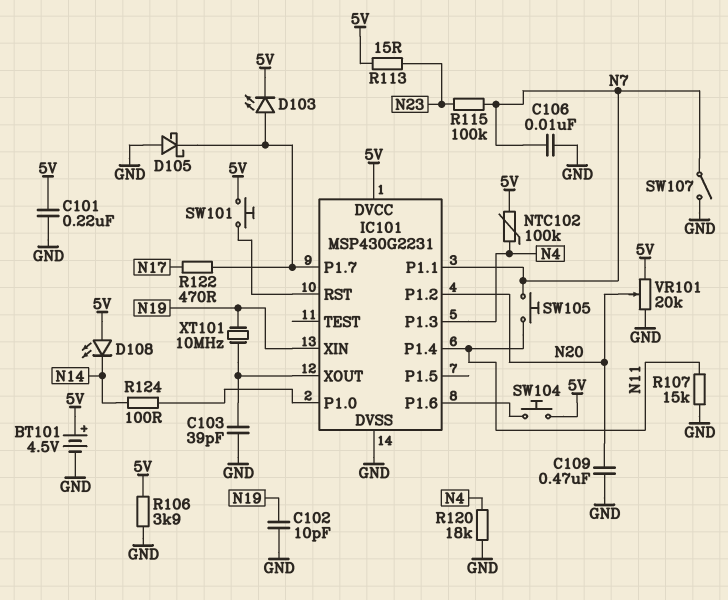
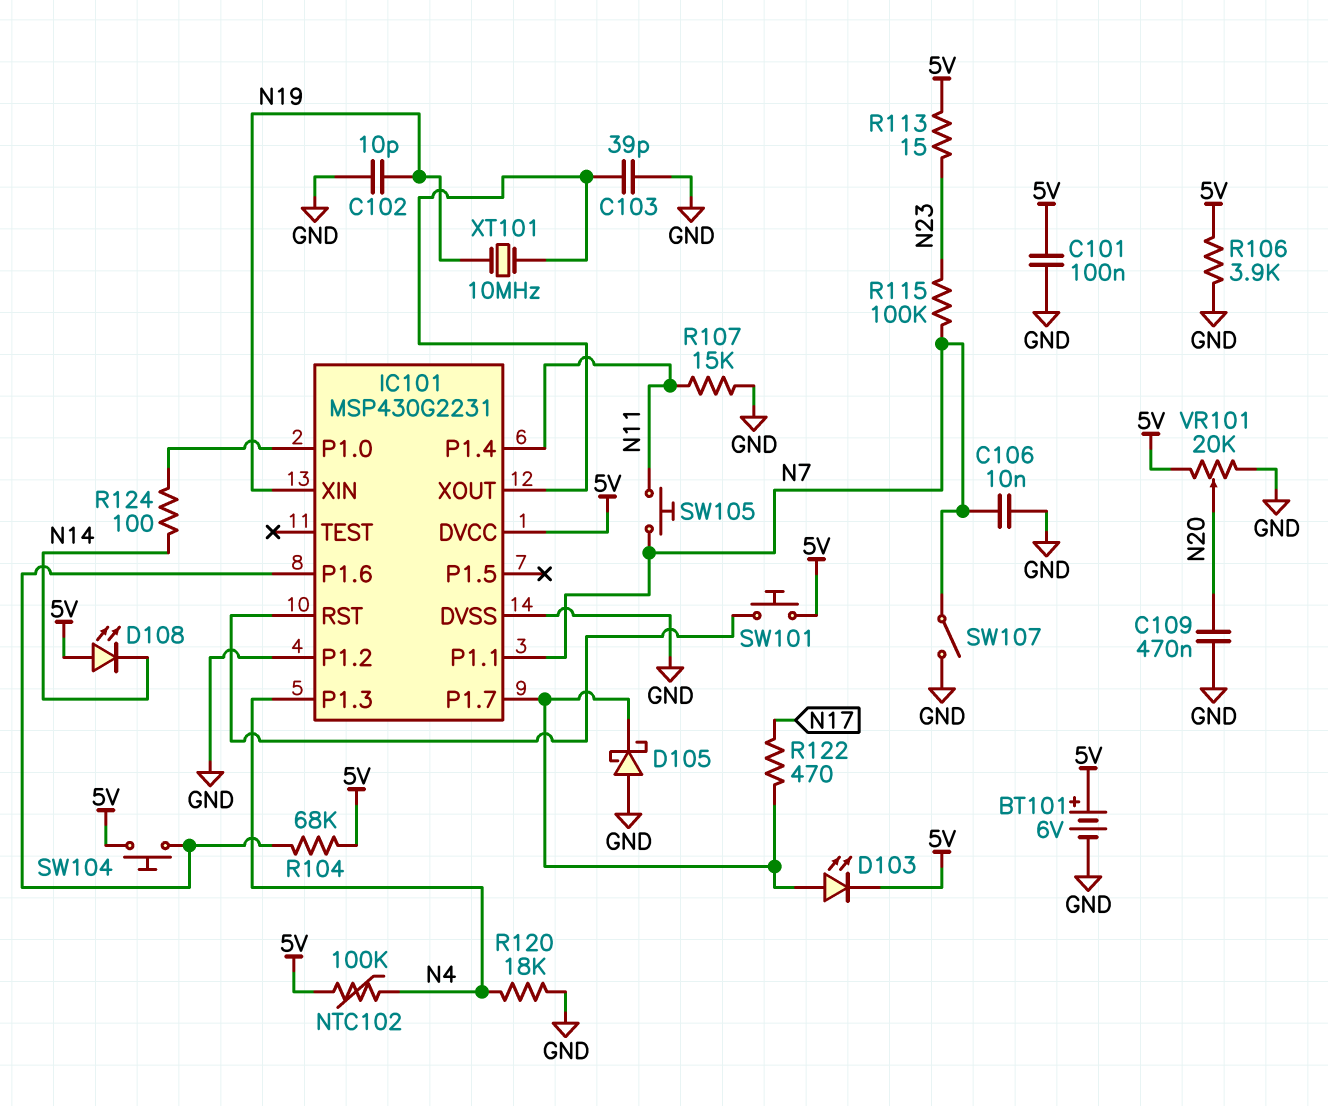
BT101: 4.5V (plus 5V, minus GND) -> 6V (plus 5V, minus GND)
C101: 220nF (5V, GND) -> 100nF (5V, GND)
IC101 pin P1.2: N20 -> GND
R104: none -> 68k (5V, IC101/P1.6)

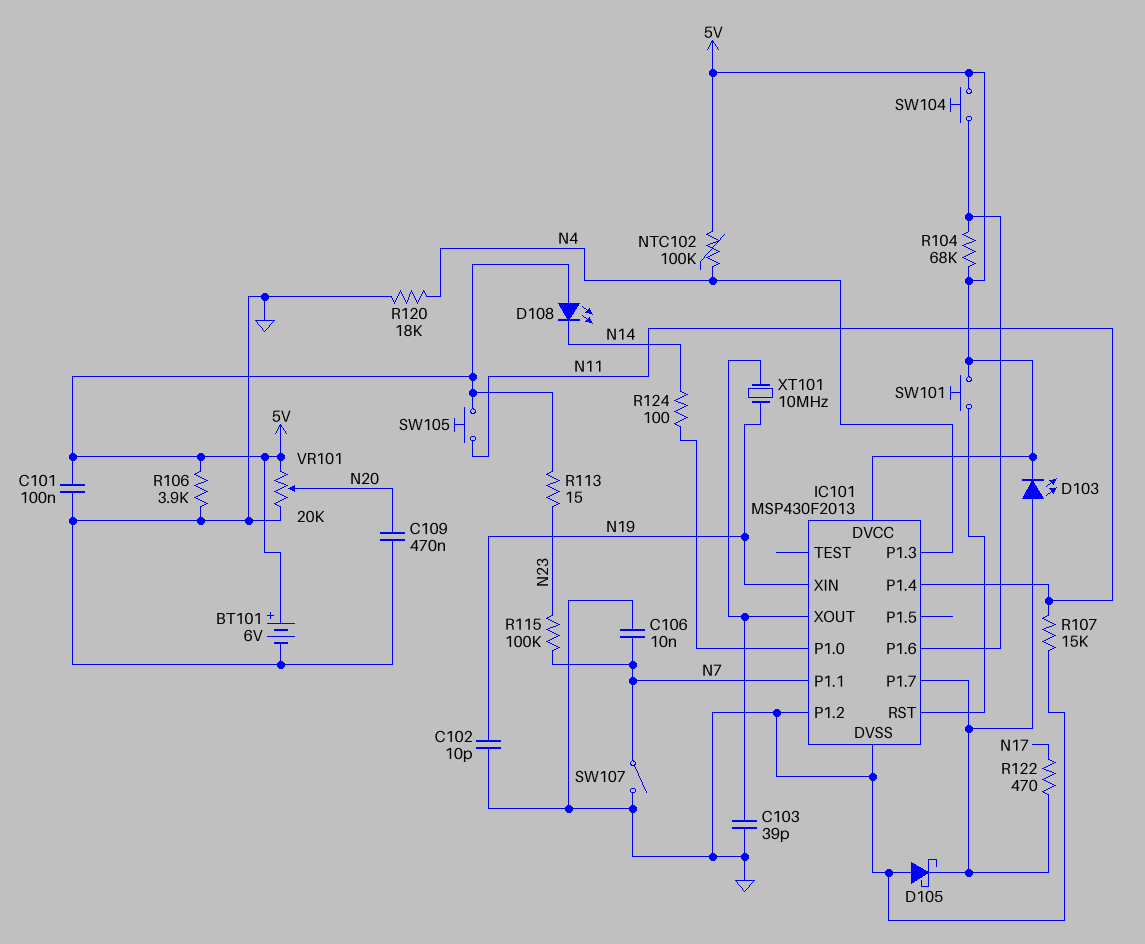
IC101: MSP430G2231 -> MSP430F2013
SW105: button (N7, N11) -> button (5V, N11)

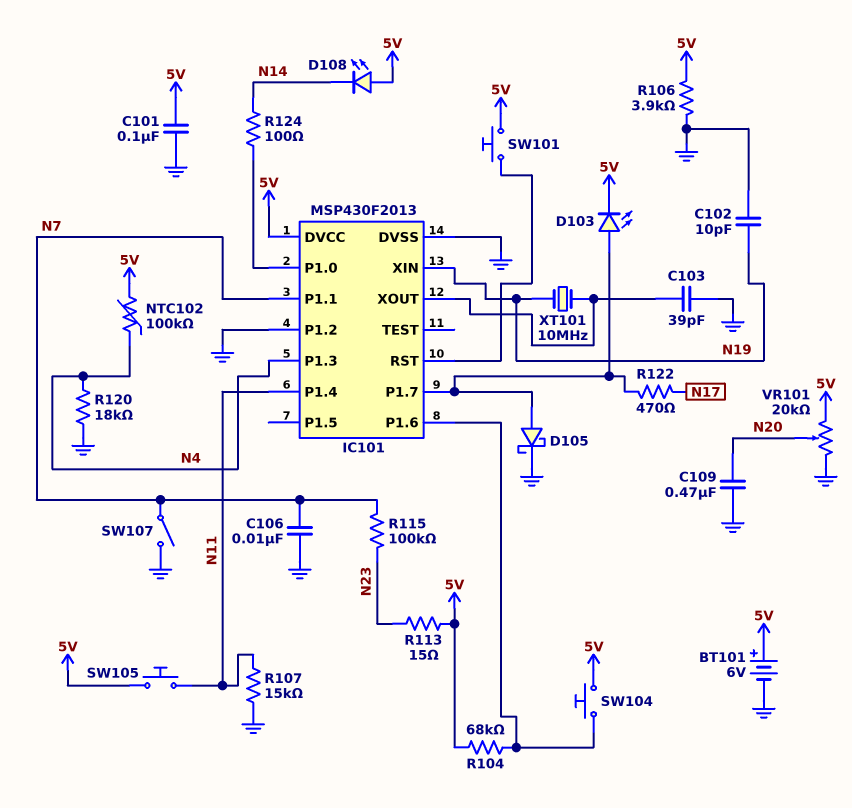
D105: schottky (A GND, K IC101/P1.7) -> schottky (A IC101/P1.7, K GND)

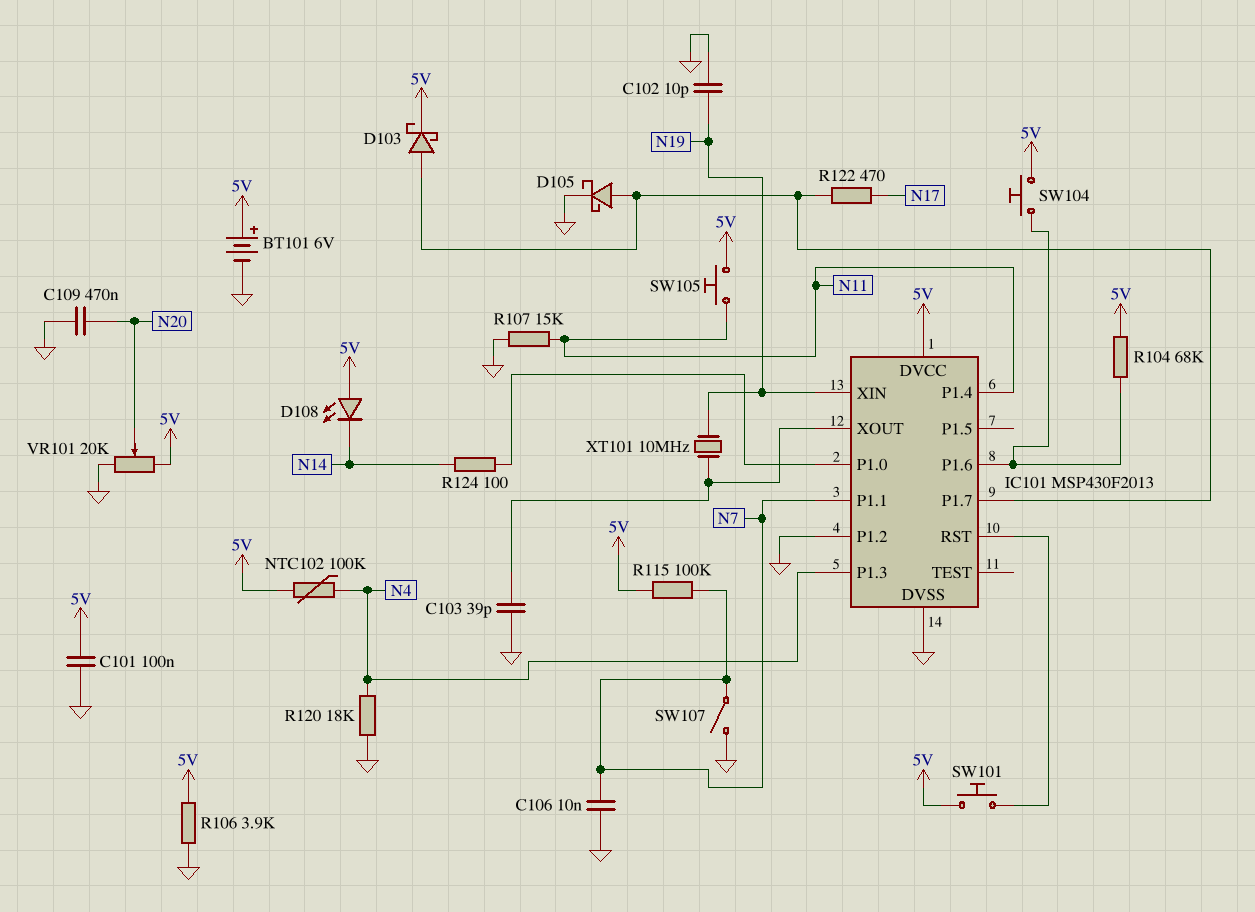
D103: LED (A IC101/P1.7, K 5V) -> schottky (A IC101/P1.7, K 5V)
R113: 15 (5V, N23) -> none
R115: 100k (N7, N23) -> 100k (5V, N7)

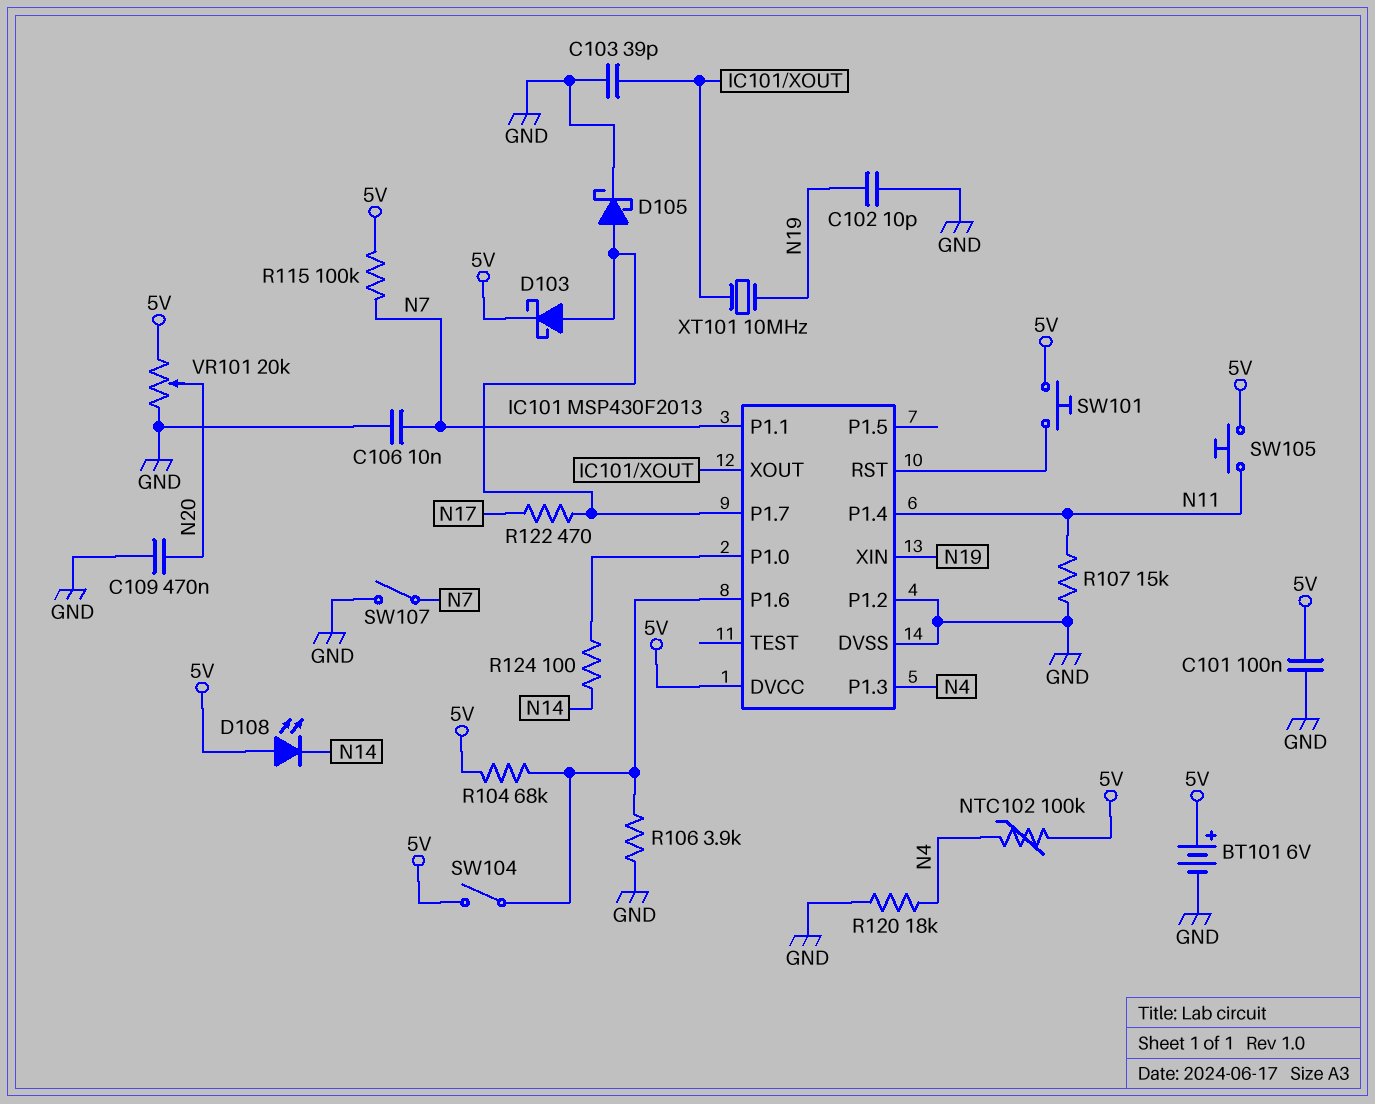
R106: 3.9k (5V, GND) -> 3.9k (GND, IC101/P1.6)
SW104: button (5V, IC101/P1.6) -> switch (5V, IC101/P1.6)

